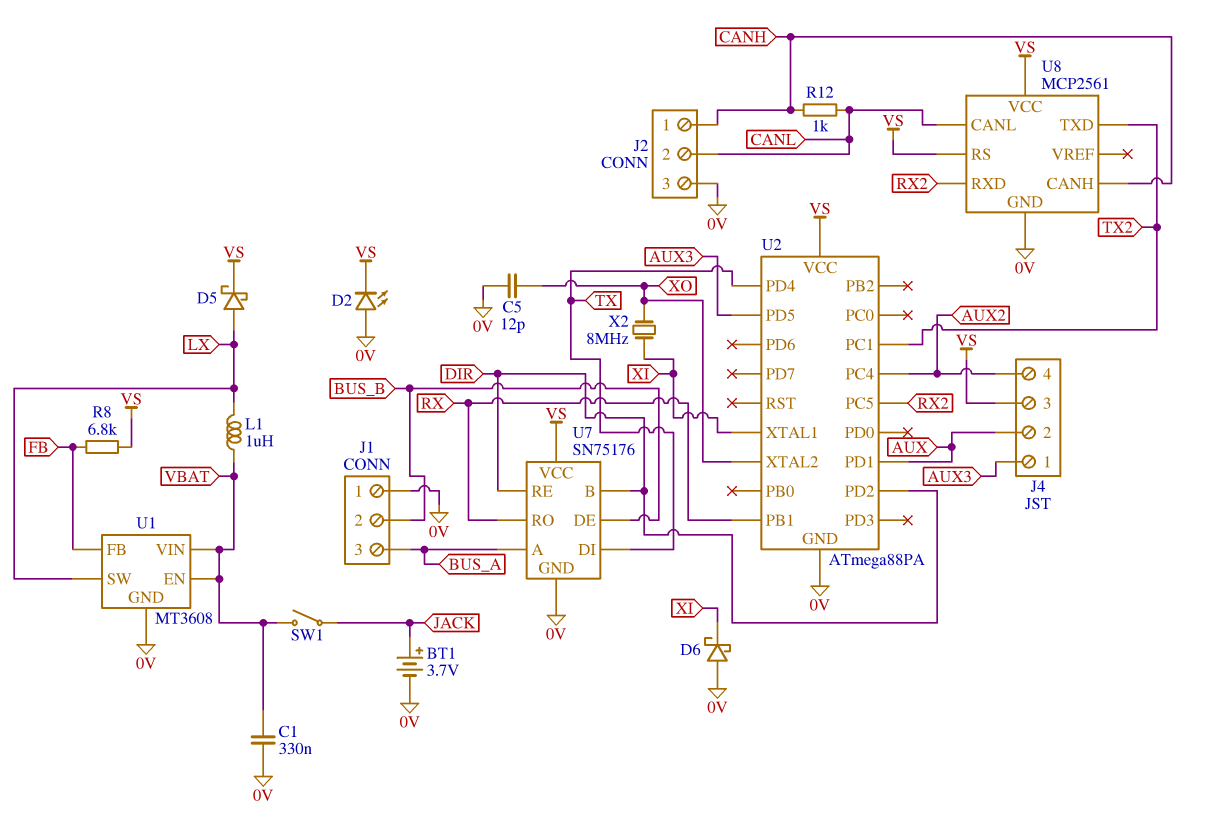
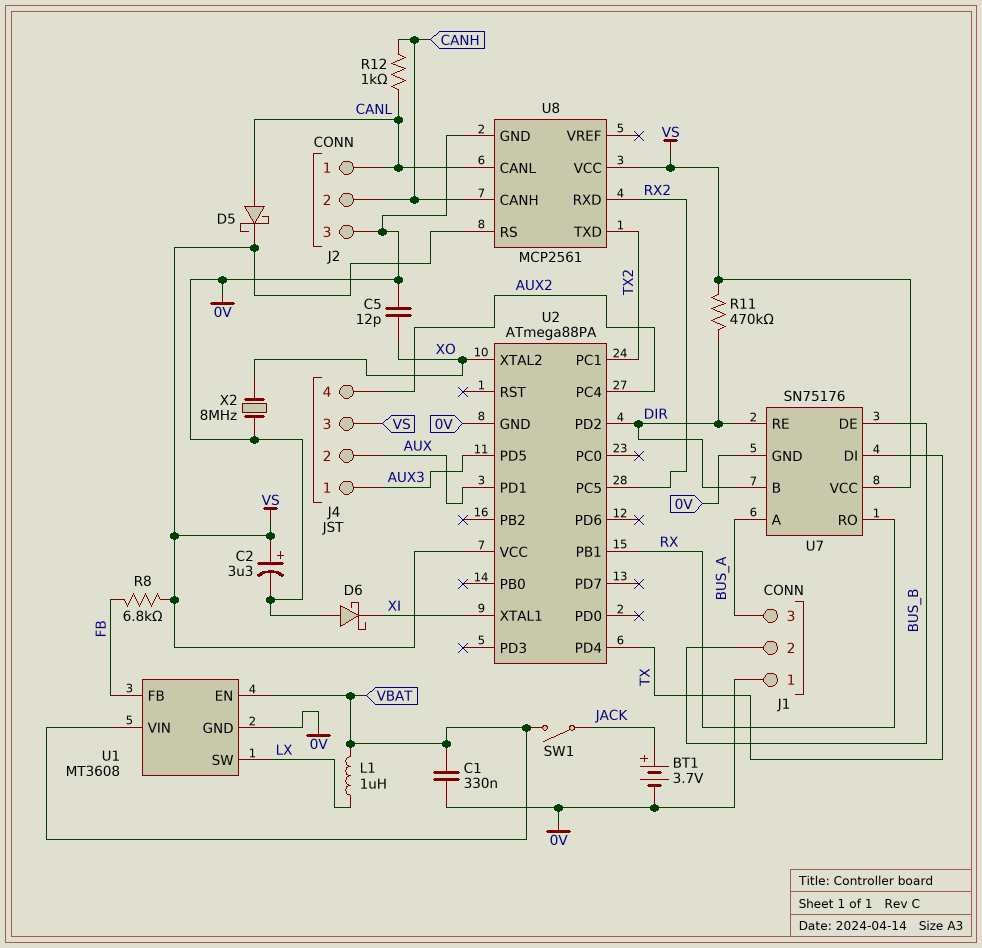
C2: none -> 3.3uF (plus VS, minus 0V)
D2: LED (A 0V, K VS) -> none
D5: schottky (A LX, K VS) -> schottky (A CANL, K VS)
J2 pin 1: CANH -> CANL
J2 pin 2: CANL -> CANH
R11: none -> 470k (DIR, VS)
X2: 8MHz (XI, XO) -> 8MHz (0V, XO)

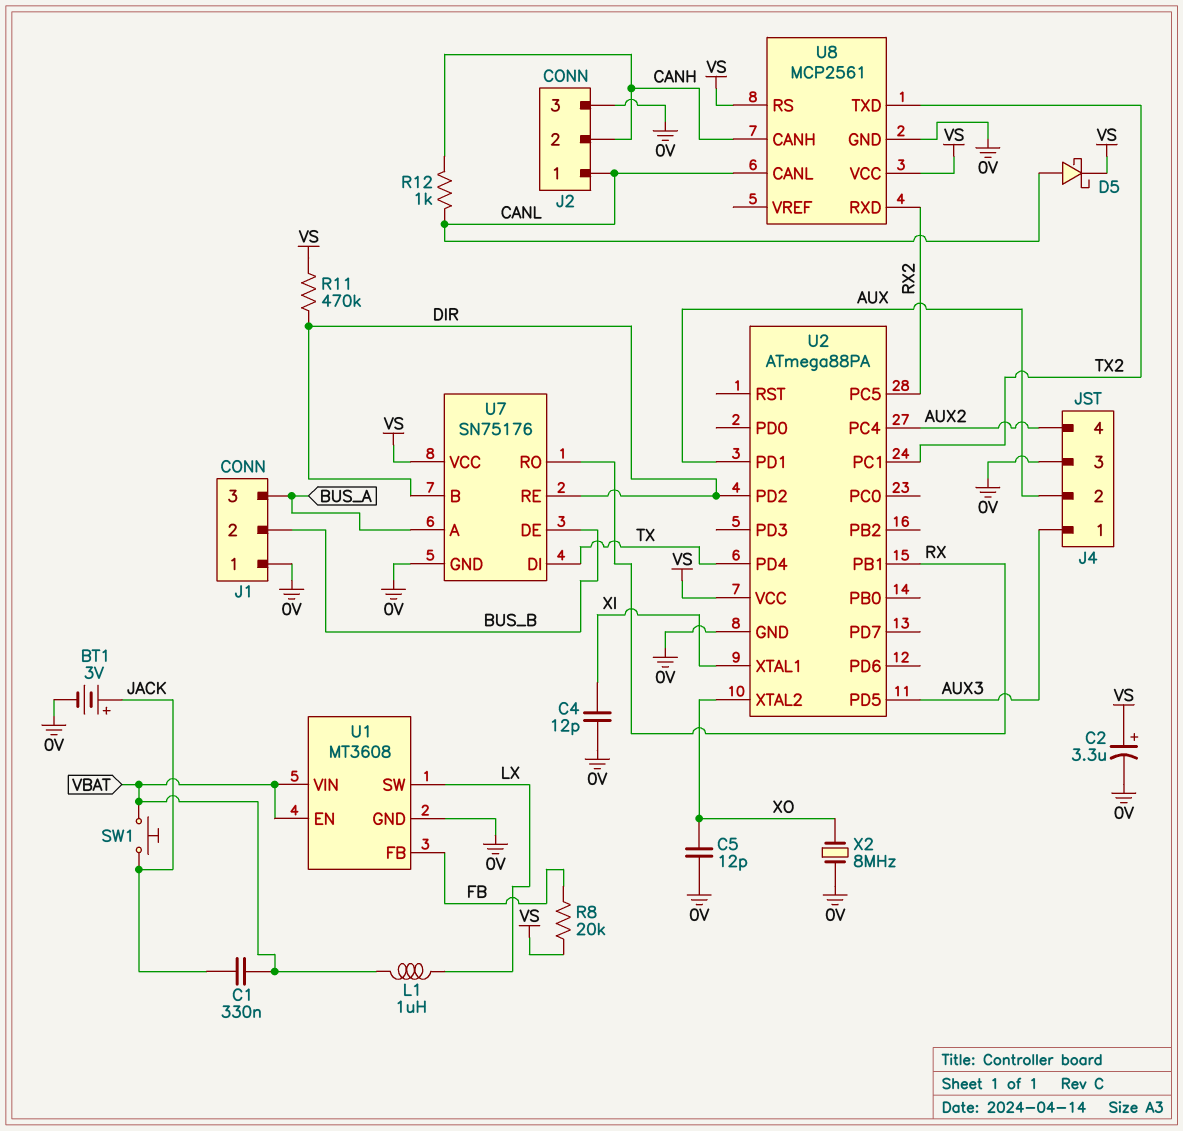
BT1: 3.7V (plus JACK, minus 0V) -> 3V (plus JACK, minus 0V)
C1: 330nF (0V, VBAT) -> 330nF (JACK, VBAT)
C4: none -> 12pF (0V, XI)
D6: schottky (A 0V, K XI) -> none
J4 pin 3: VS -> 0V
R8: 6.8k (FB, VS) -> 20k (FB, VS)
SW1: switch (JACK, VBAT) -> button (JACK, VBAT)

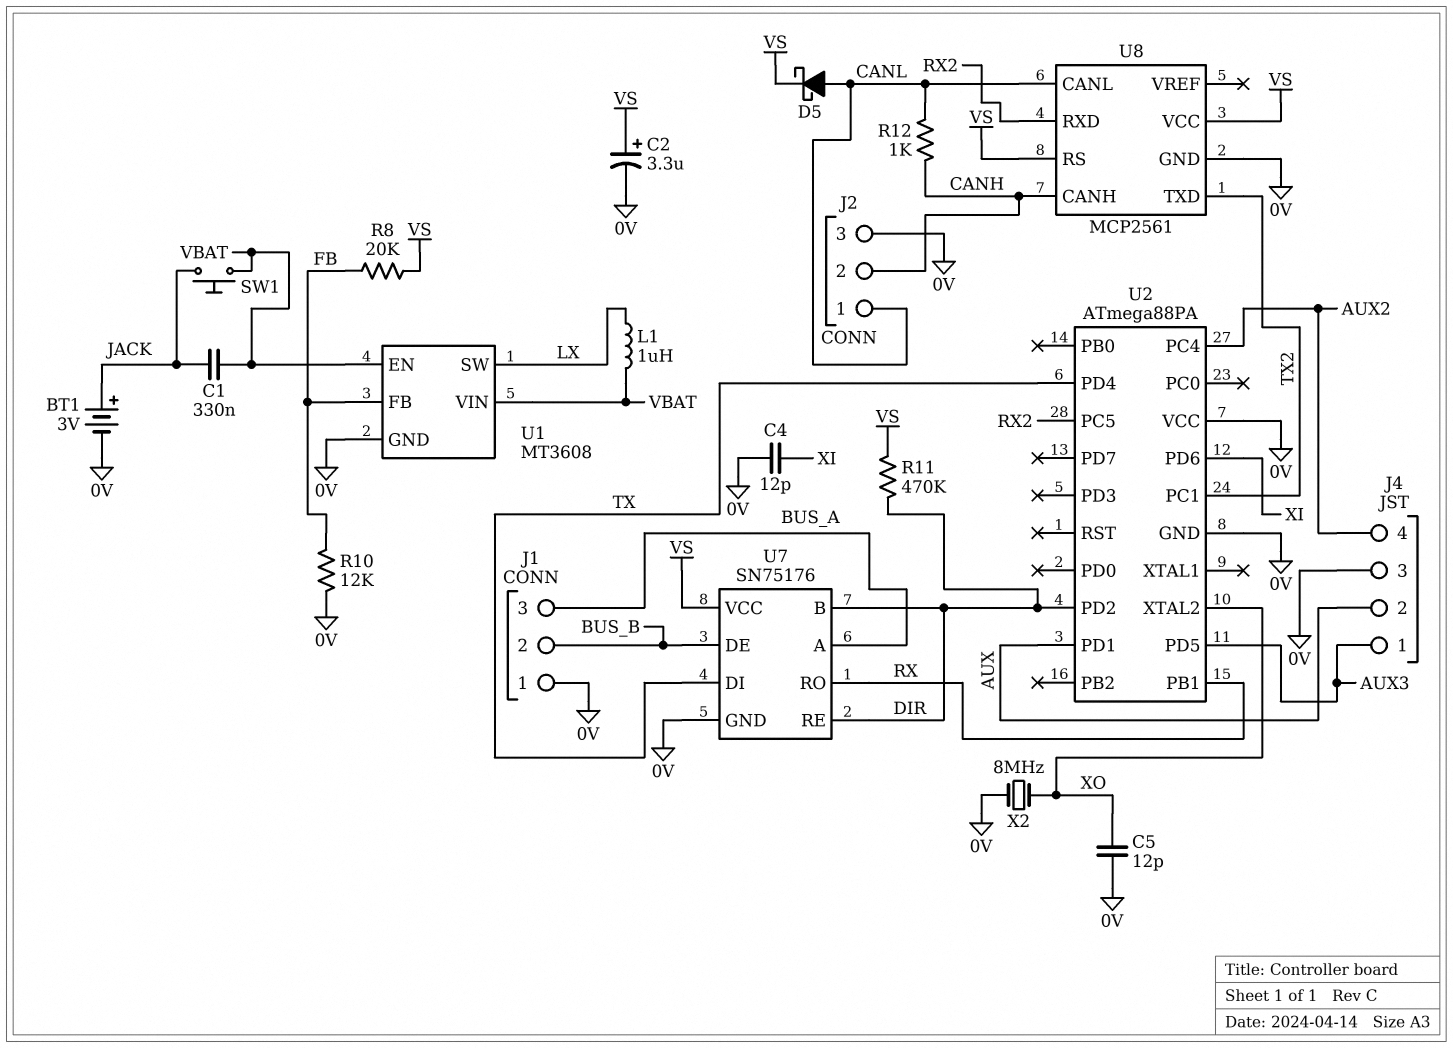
R10: none -> 12k (0V, FB)
U2 pin PD6: none -> XI
U2 pin VCC: VS -> 0V
U2 pin XTAL1: XI -> none

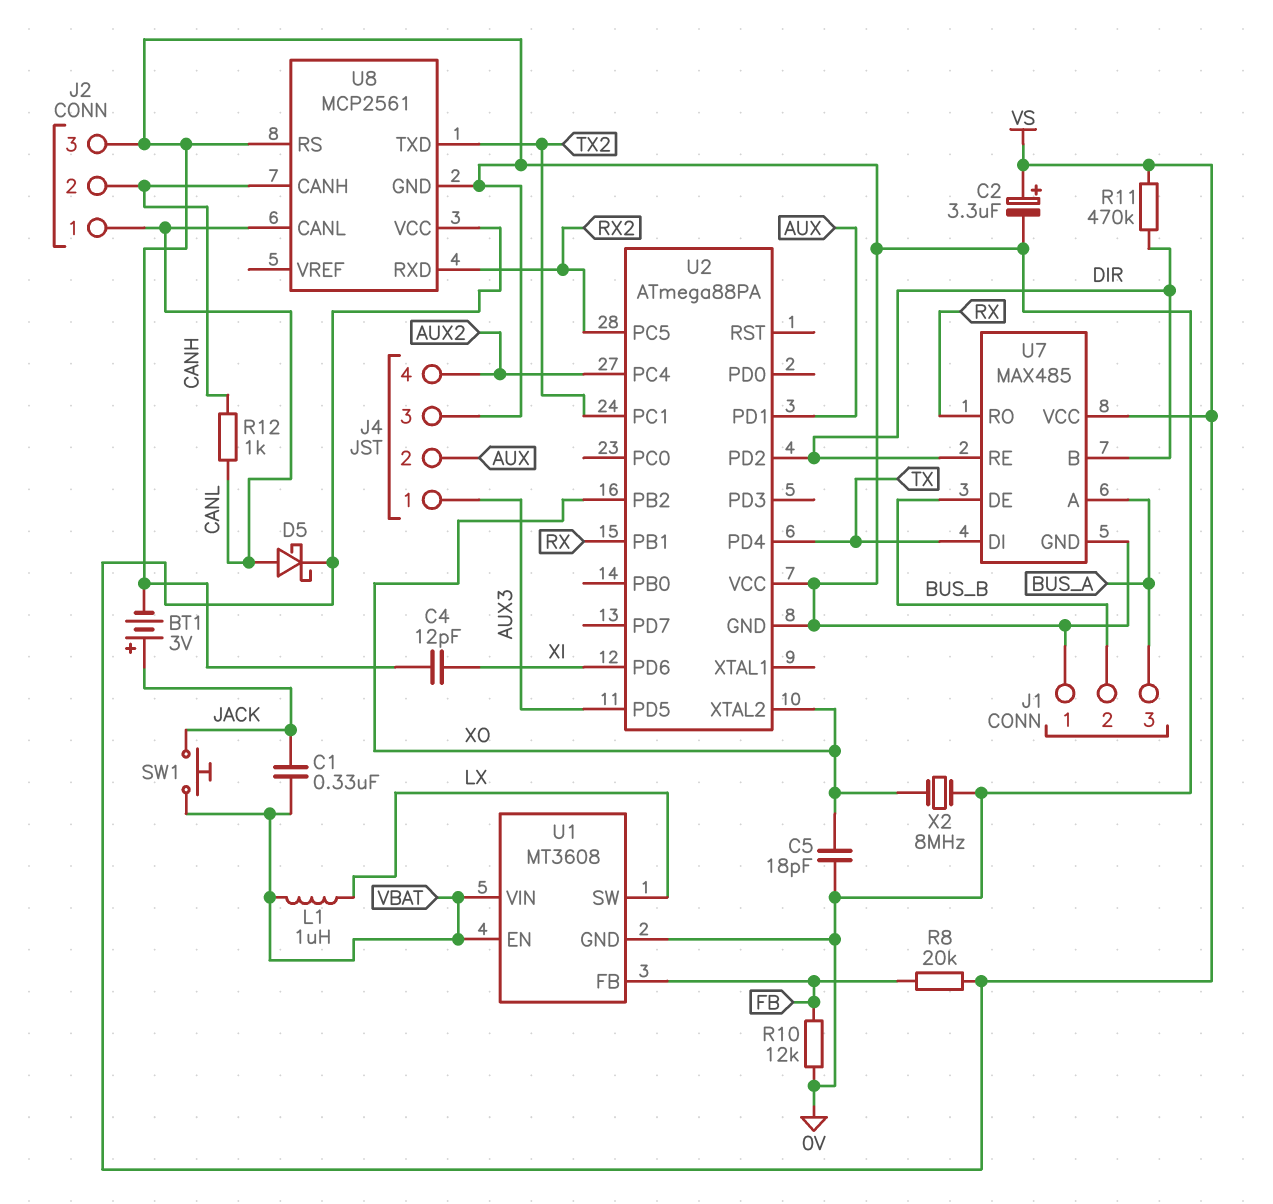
C5: 12pF (0V, XO) -> 18pF (0V, XO)
U2 pin PB2: none -> XO
U7: SN75176 -> MAX485
U8 pin RS: VS -> 0V

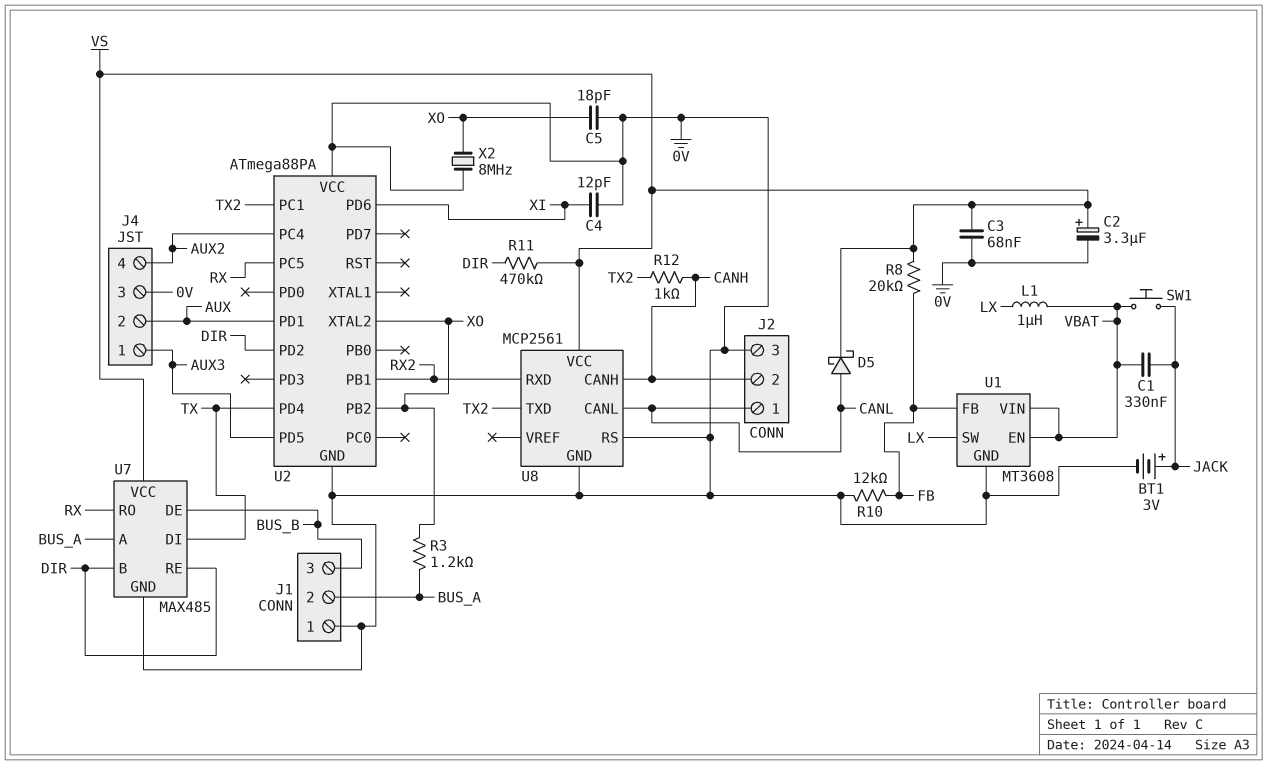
C3: none -> 68nF (0V, VS)
J1 pin 2: BUS_B -> BUS_A
J1 pin 3: BUS_A -> BUS_B
R3: none -> 1.2k (BUS_A, XO)
R12: 1k (CANH, CANL) -> 1k (CANH, TX2)
U2 pin PB1: RX -> RX2
U2 pin PC5: RX2 -> RX

